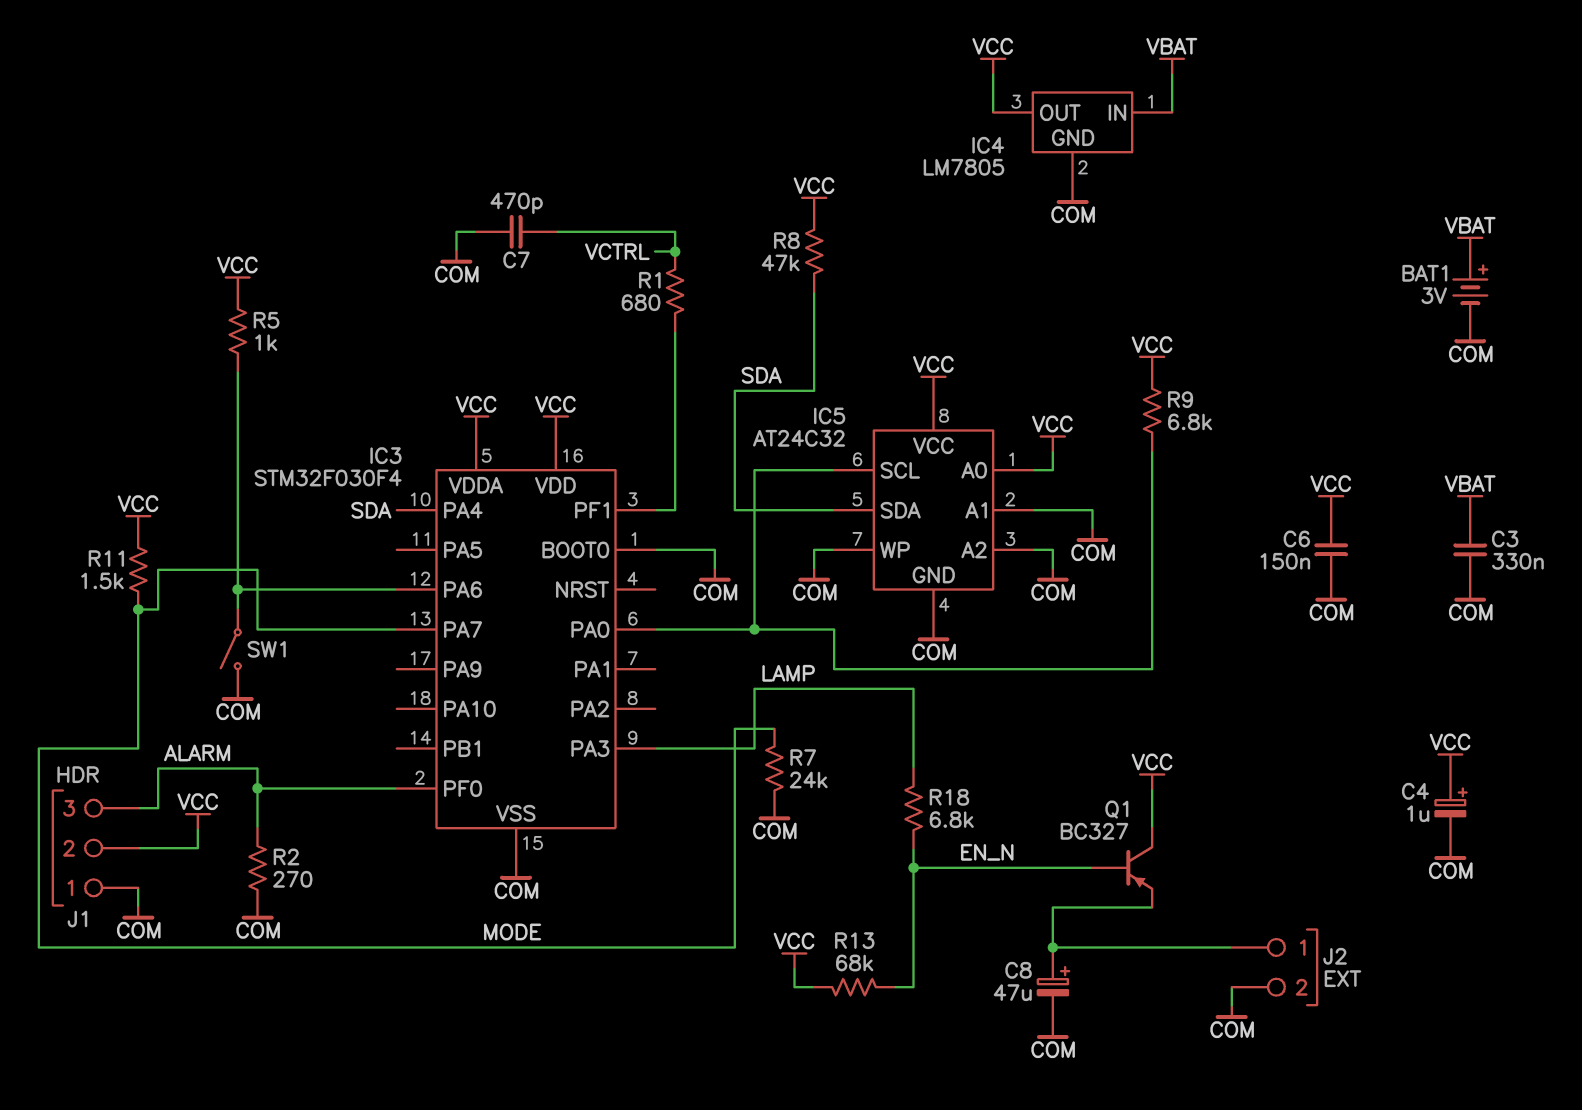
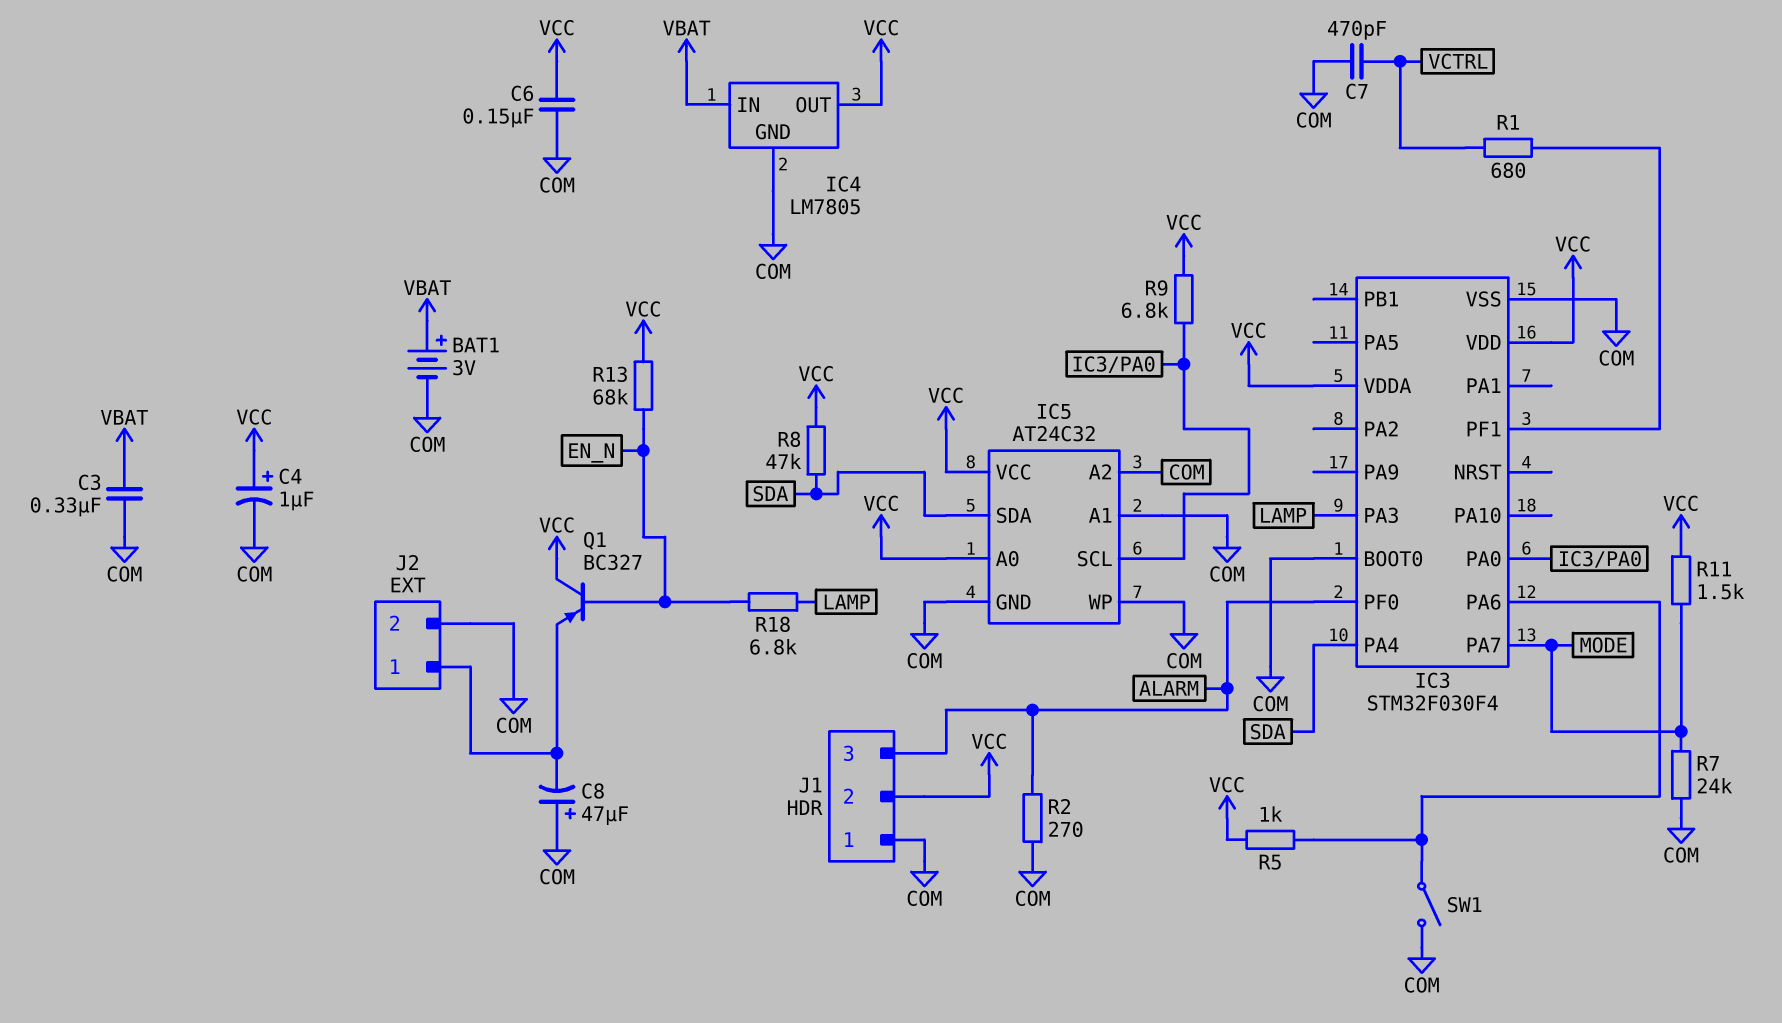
C8: 47uF (plus J2/1, minus COM) -> 47uF (plus COM, minus J2/1)

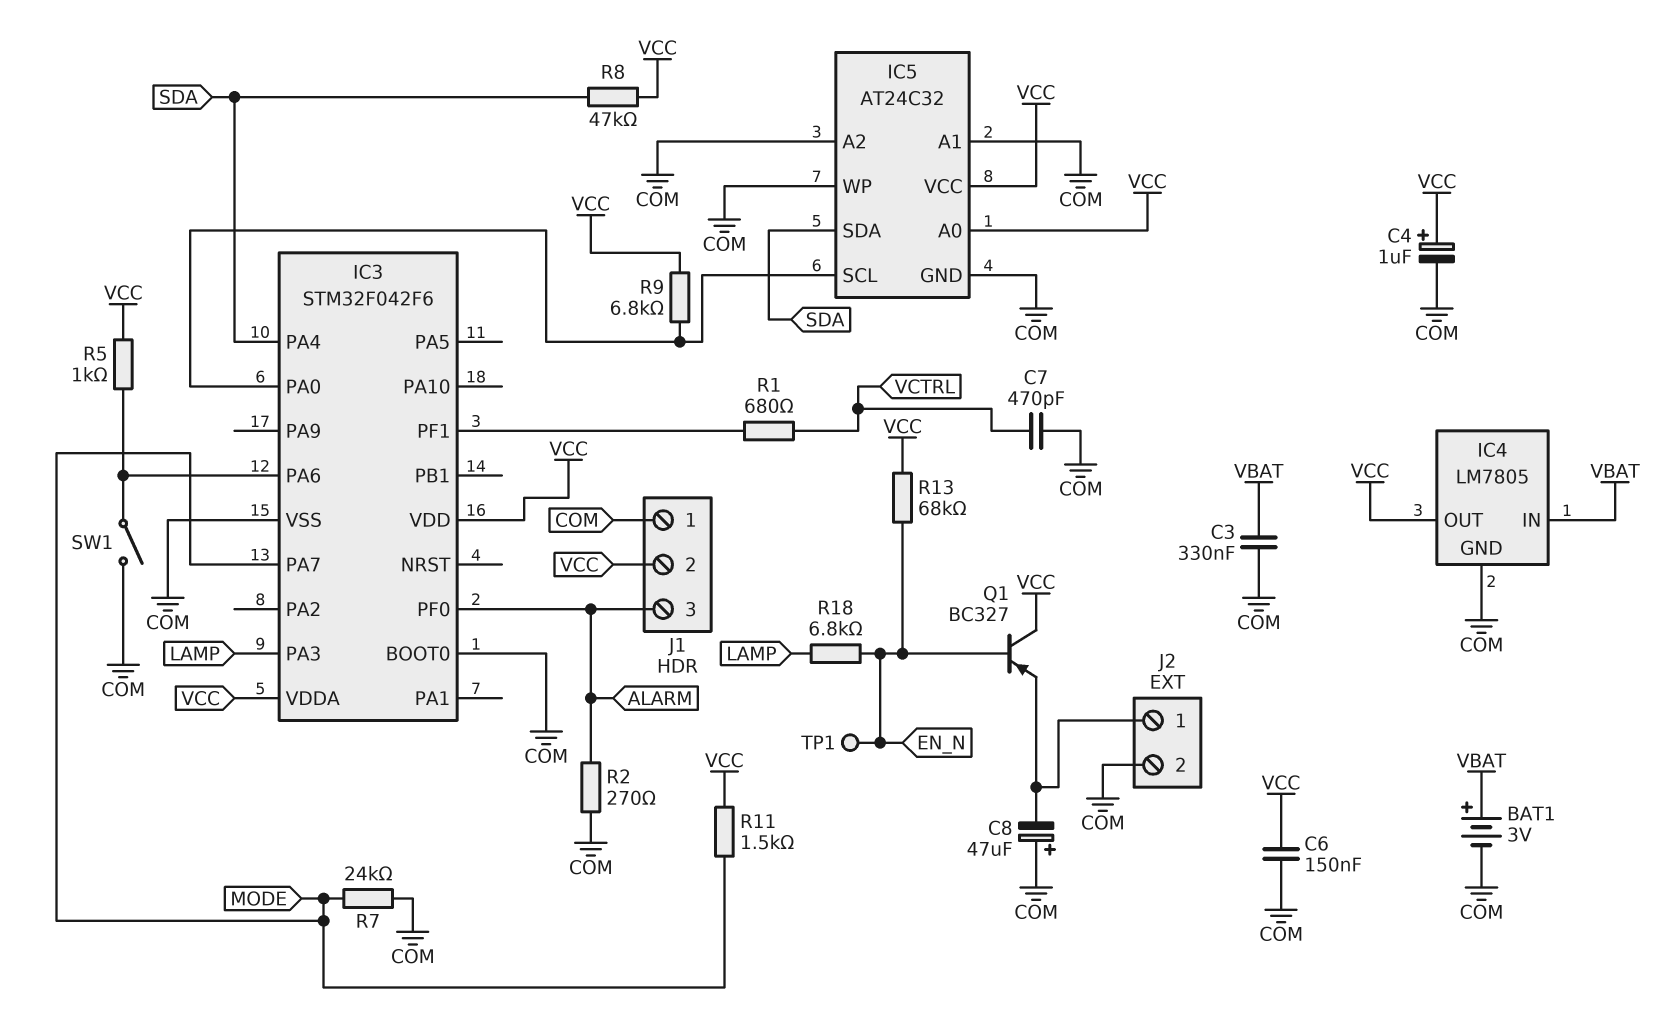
IC3: STM32F030F4 -> STM32F042F6
TP1: none -> test point (EN_N)

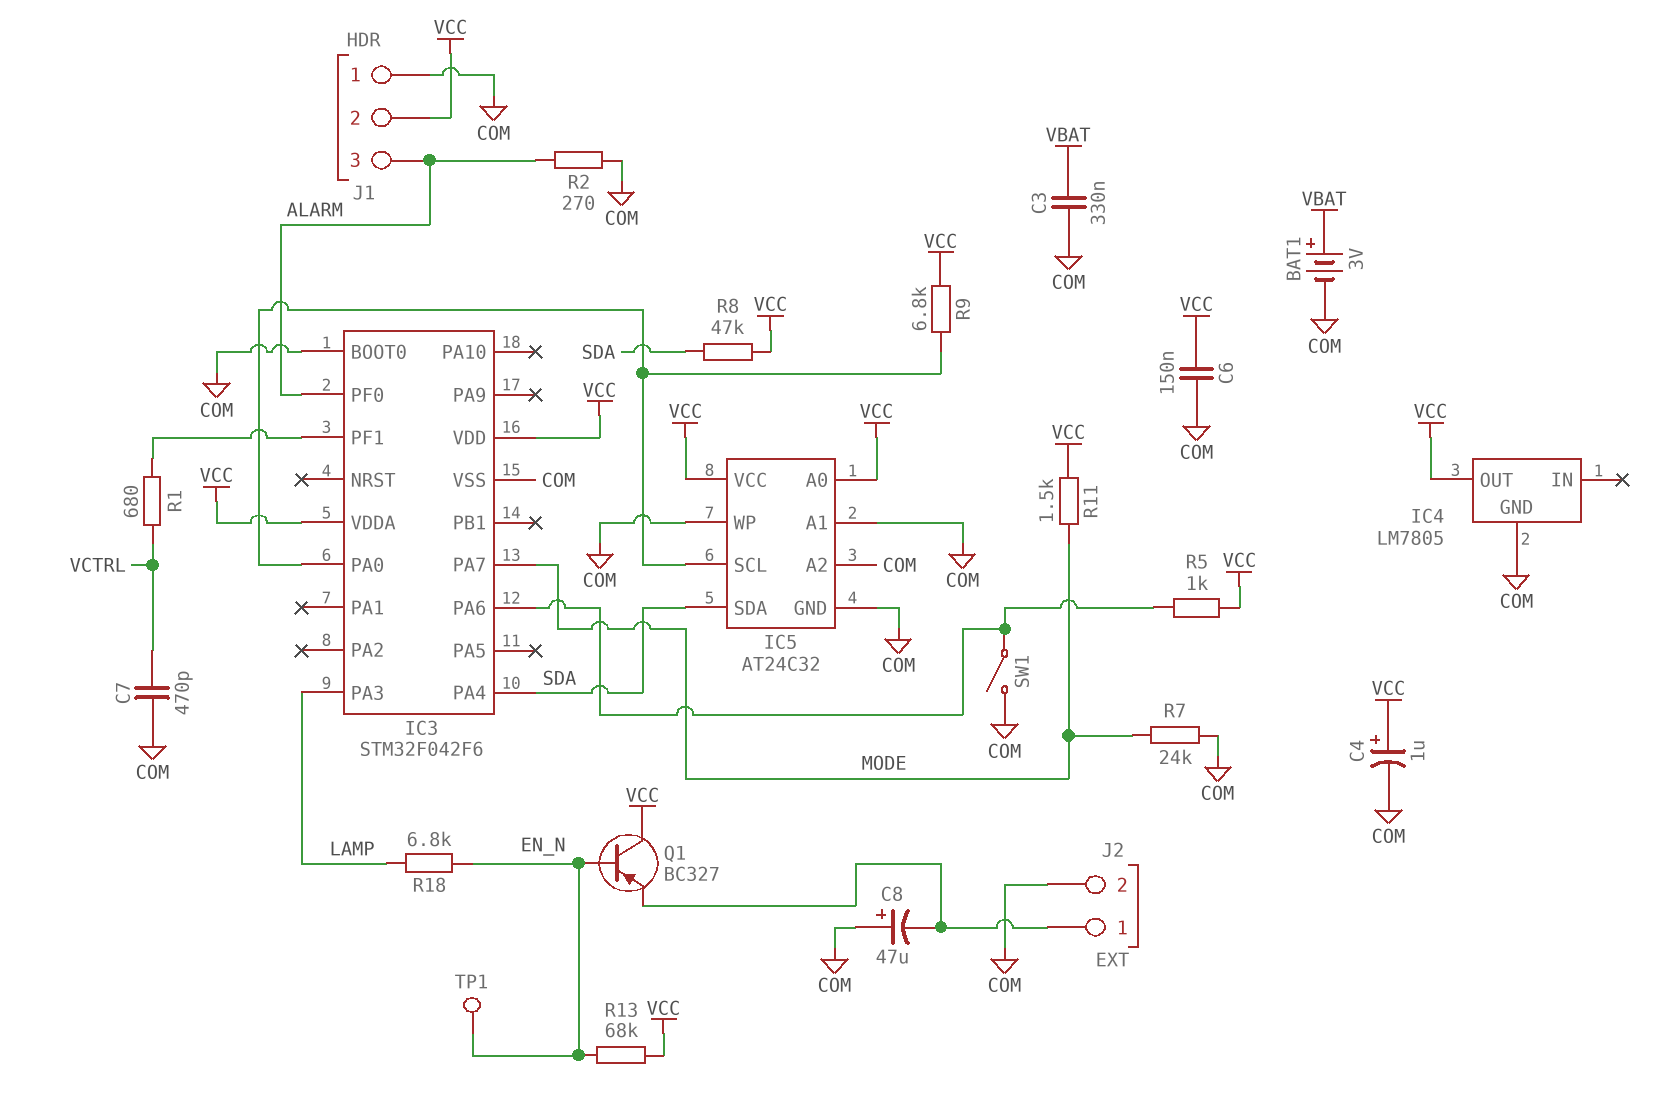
IC4 pin IN: VBAT -> none

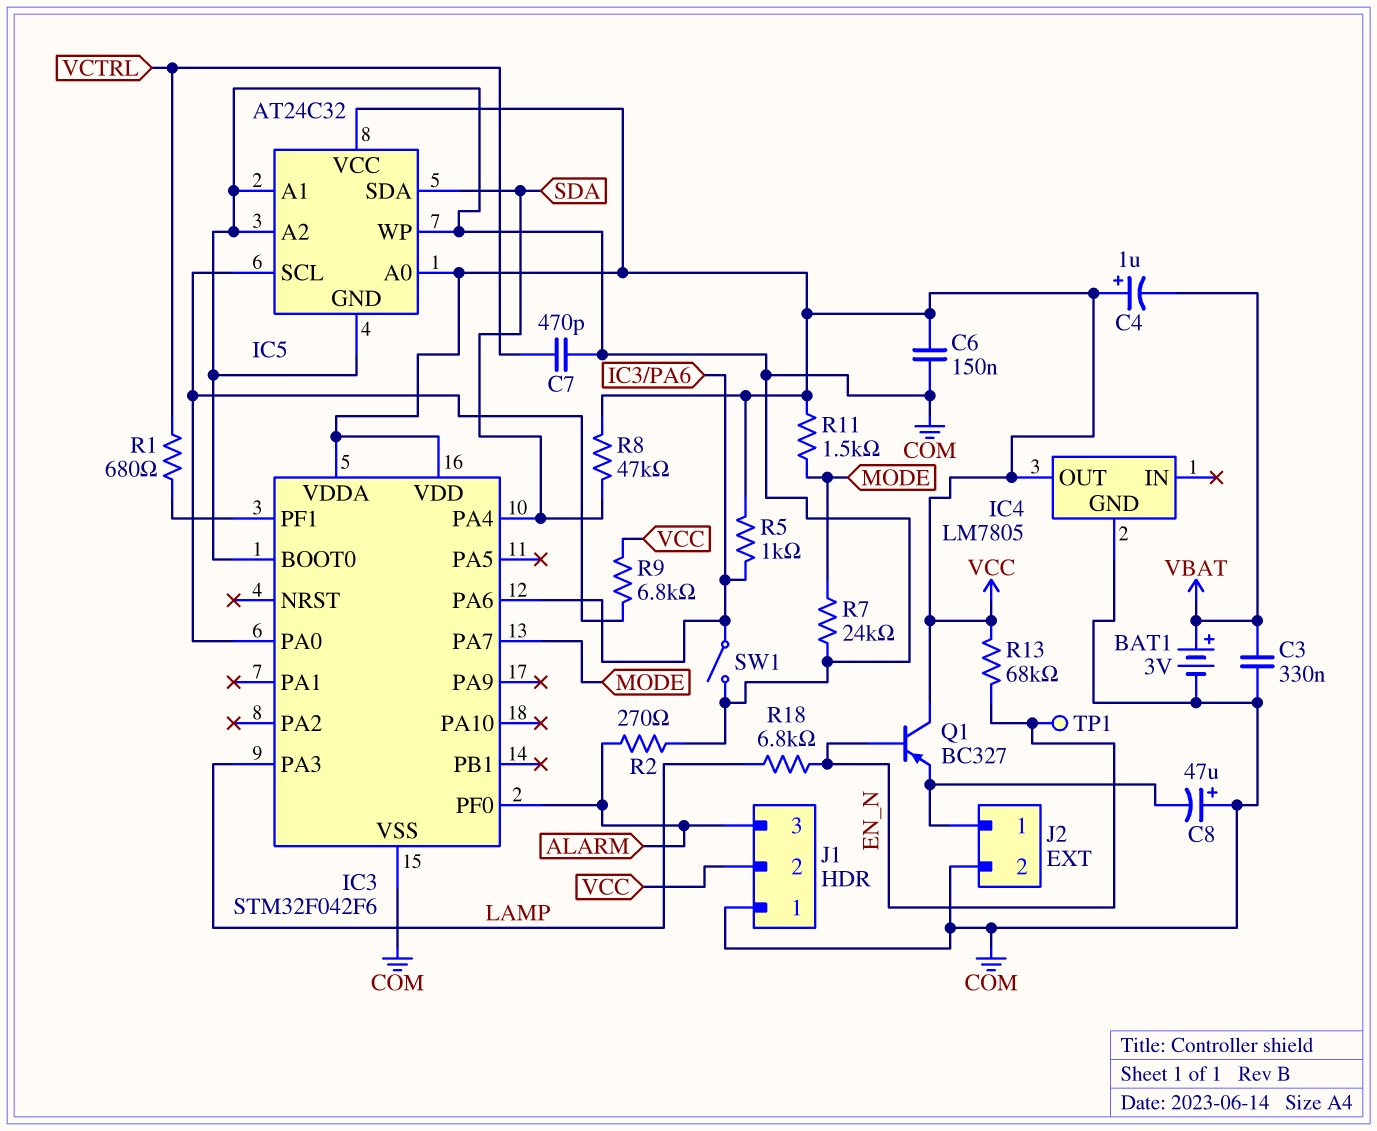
C4: 1uF (plus VCC, minus COM) -> 1uF (plus VCC, minus VBAT)

